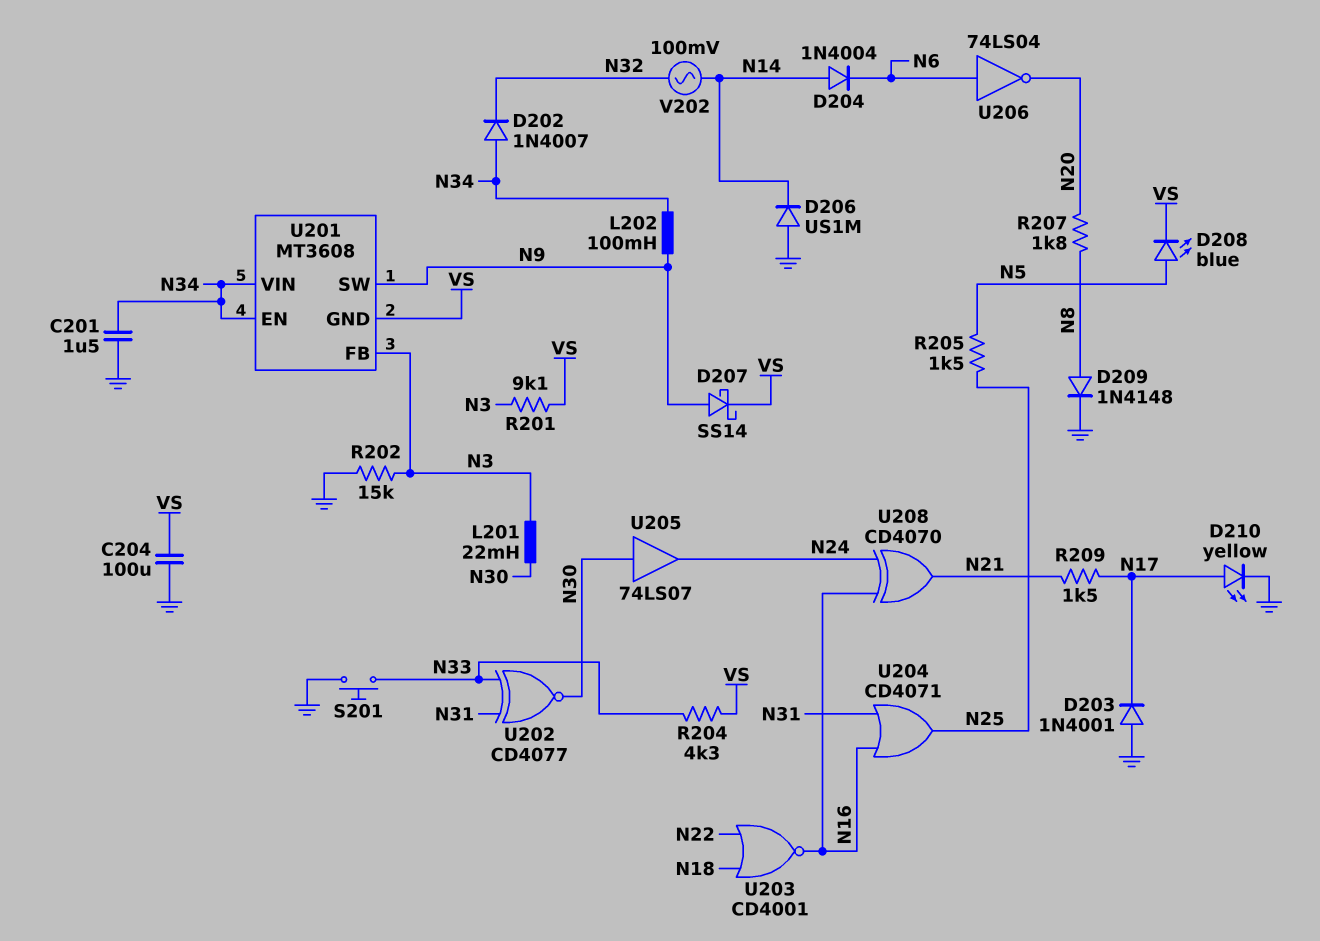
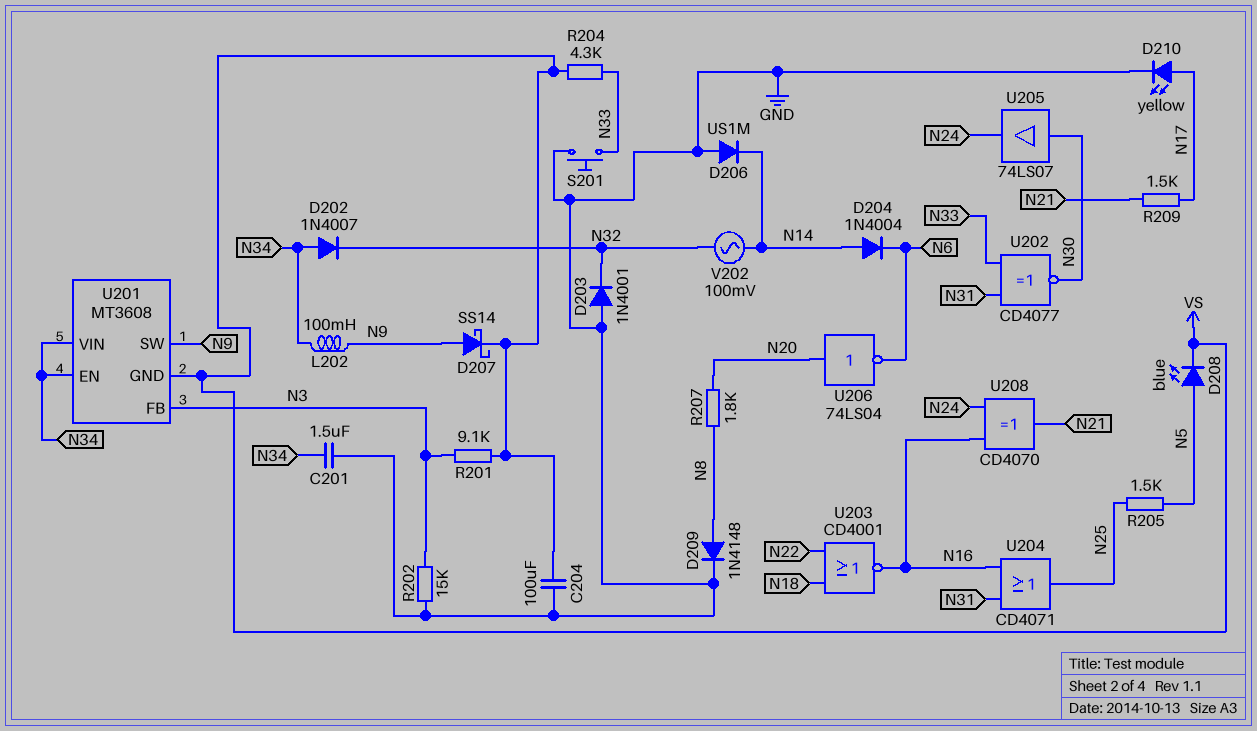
D203: diode 1N4001 (A GND, K N17) -> diode 1N4001 (A GND, K N32)
L201: 22mH (N3, N30) -> none
U206: NOT 74LS04 (in N6, out N20) -> NOT 74LS04 (in N20, out N6)

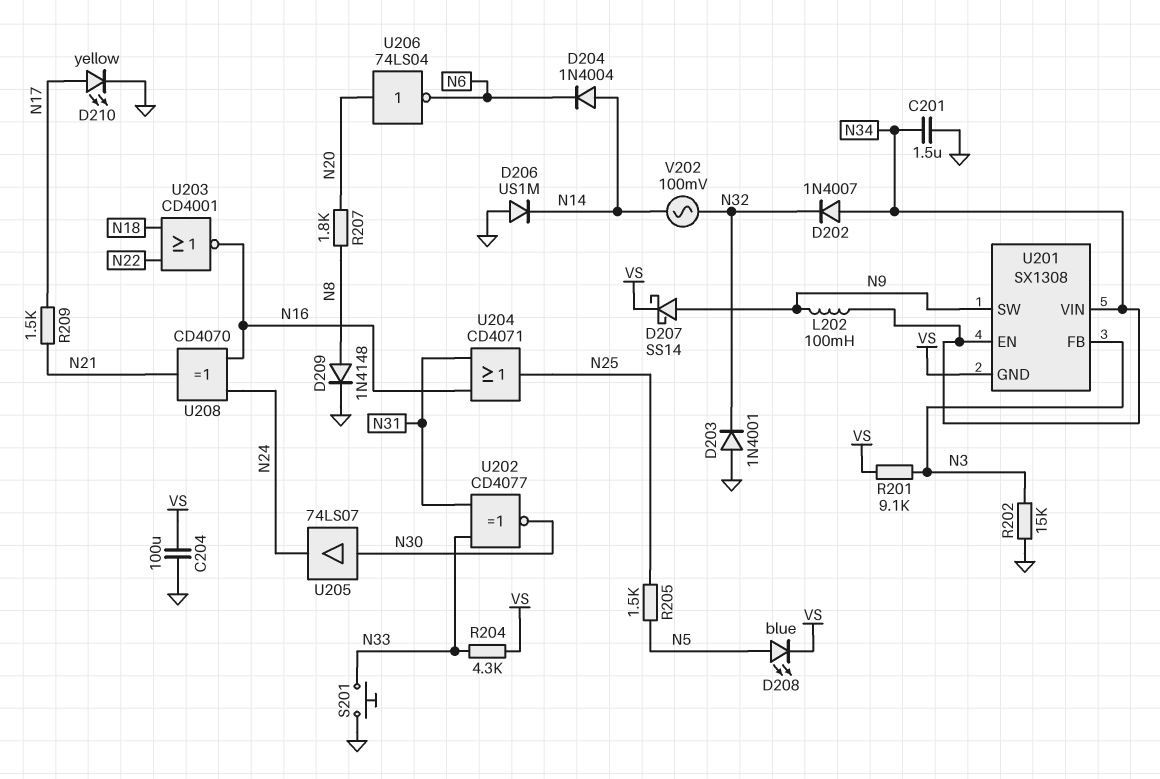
U201: MT3608 -> SX1308

